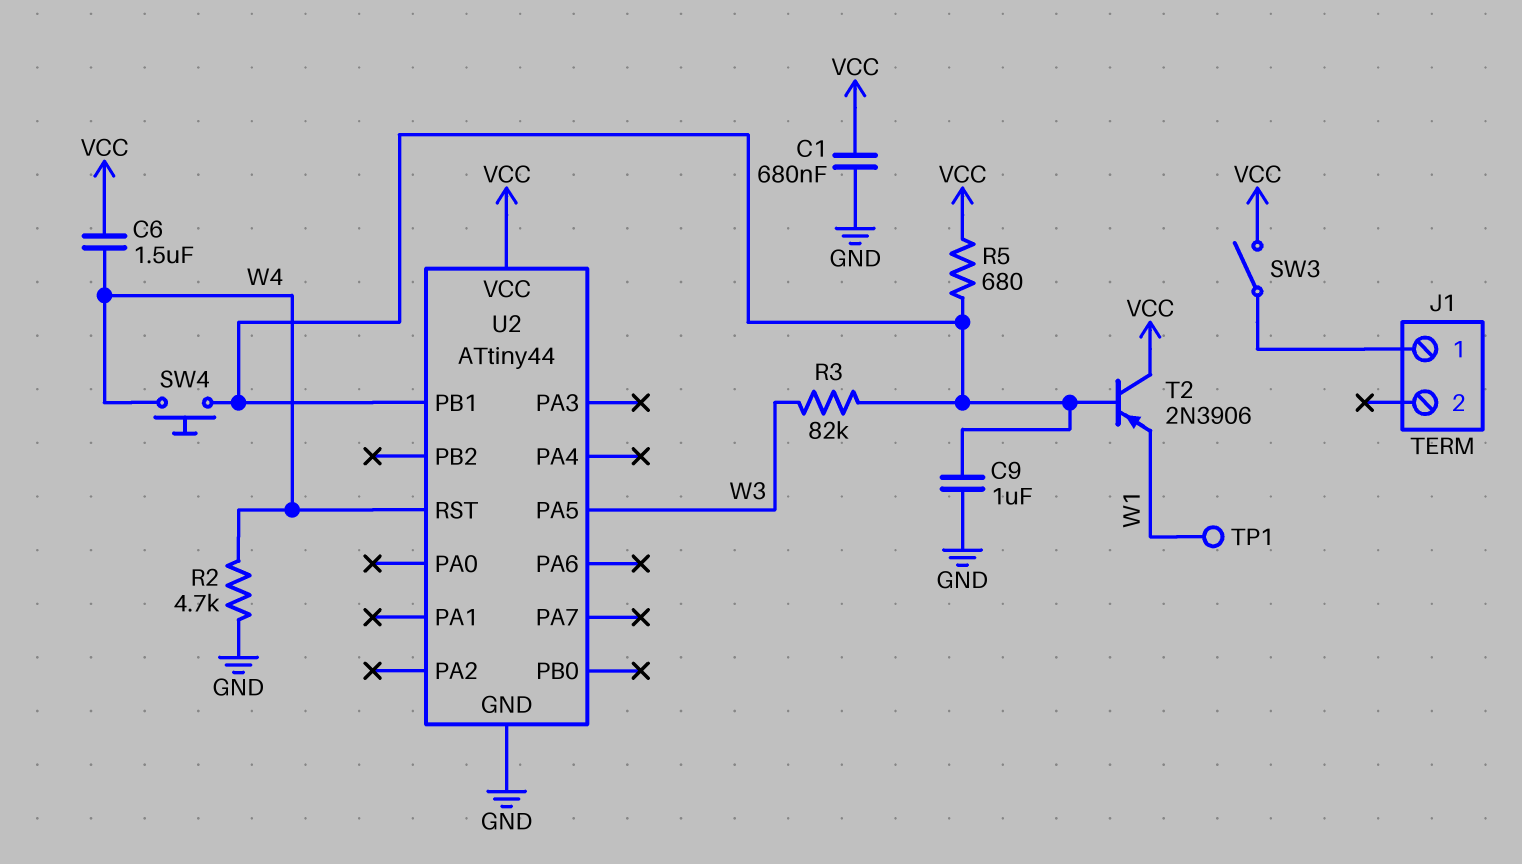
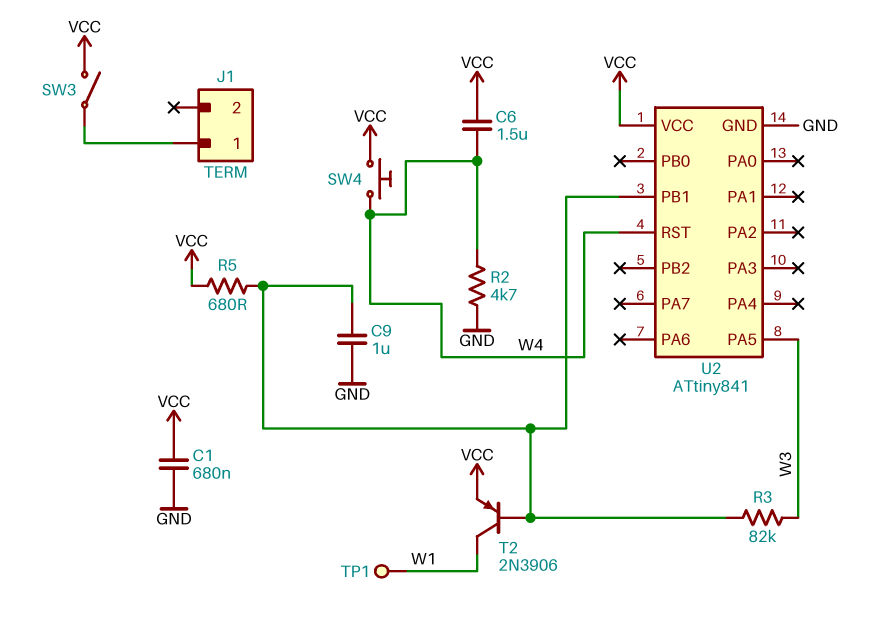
SW4: button (U2/PB1, W4) -> button (VCC, W4)
T2: PNP 2N3906 (B U2/PB1, C VCC, E W1) -> PNP 2N3906 (B U2/PB1, C W1, E VCC)
U2: ATtiny44 -> ATtiny841

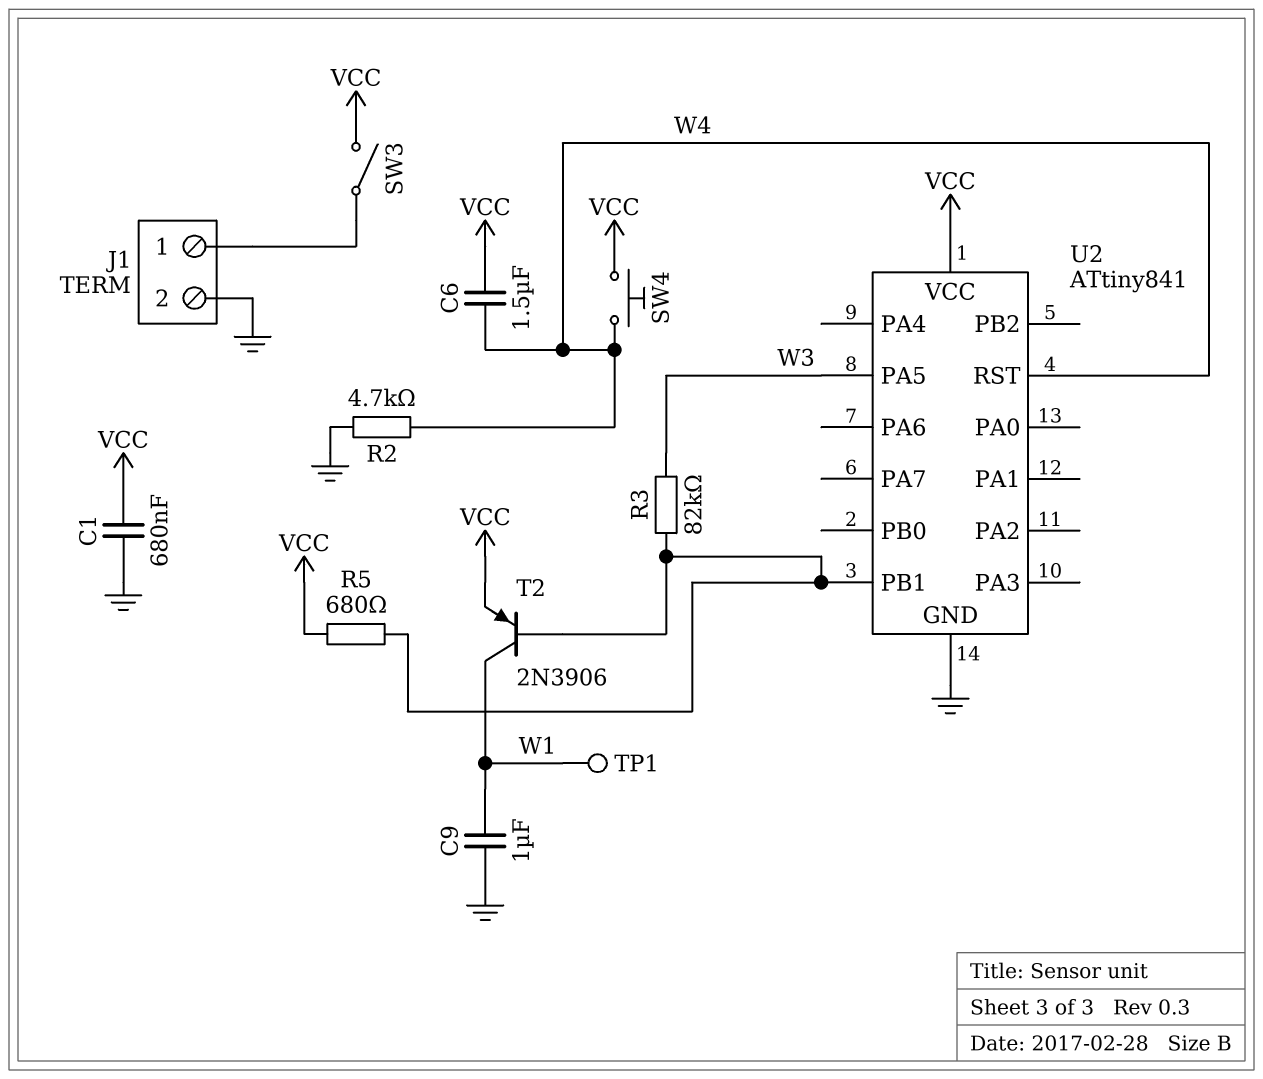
C9: 1uF (GND, U2/PB1) -> 1uF (GND, W1)
J1 pin 2: none -> GND

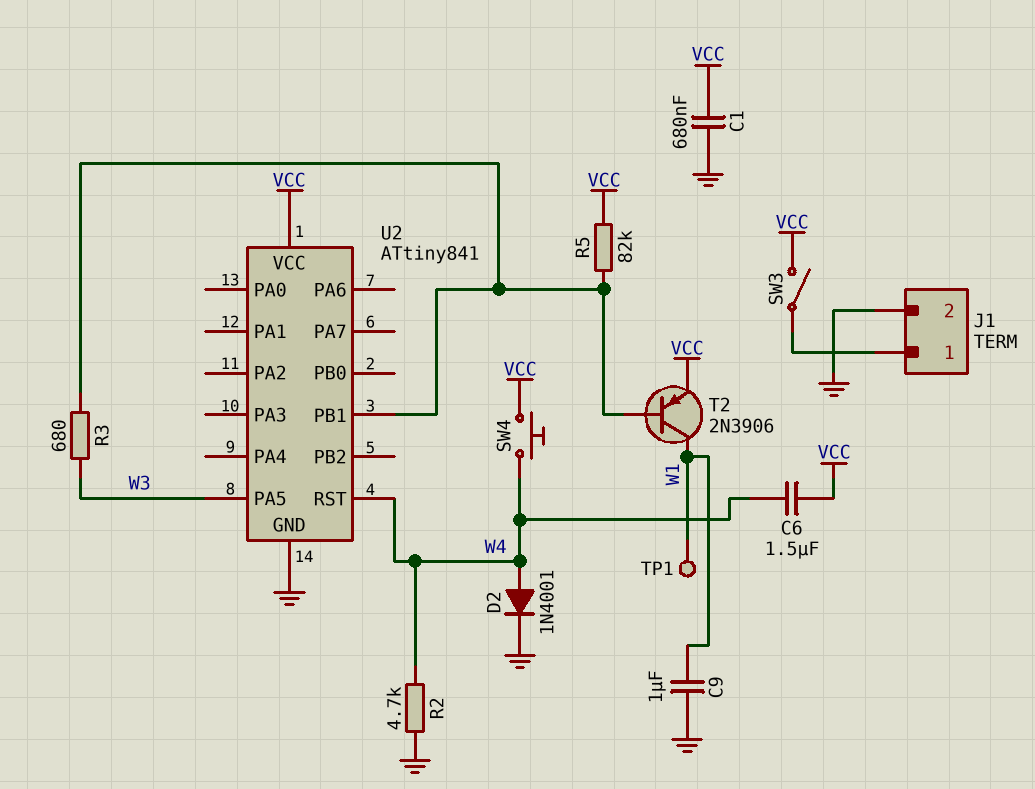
D2: none -> diode 1N4001 (A W4, K GND)
R3: 82k (U2/PB1, W3) -> 680 (U2/PB1, W3)
R5: 680 (U2/PB1, VCC) -> 82k (U2/PB1, VCC)

